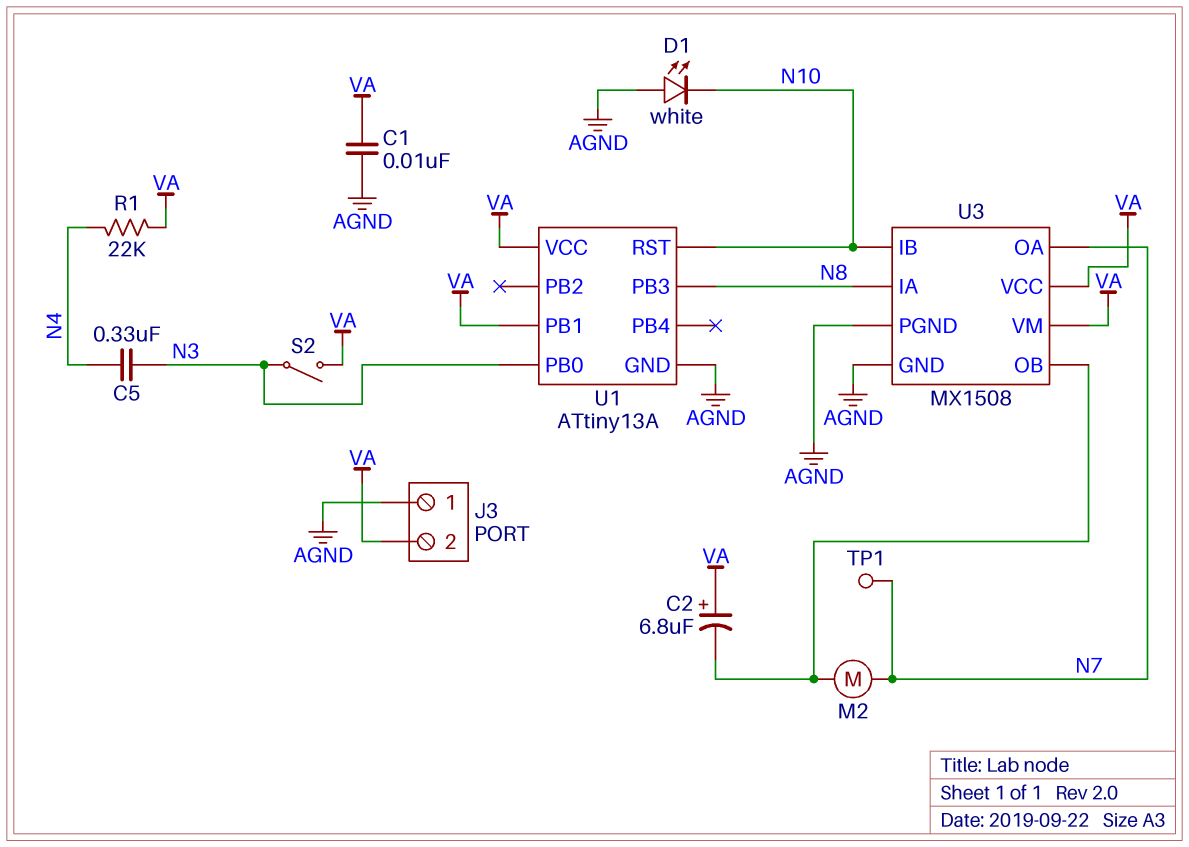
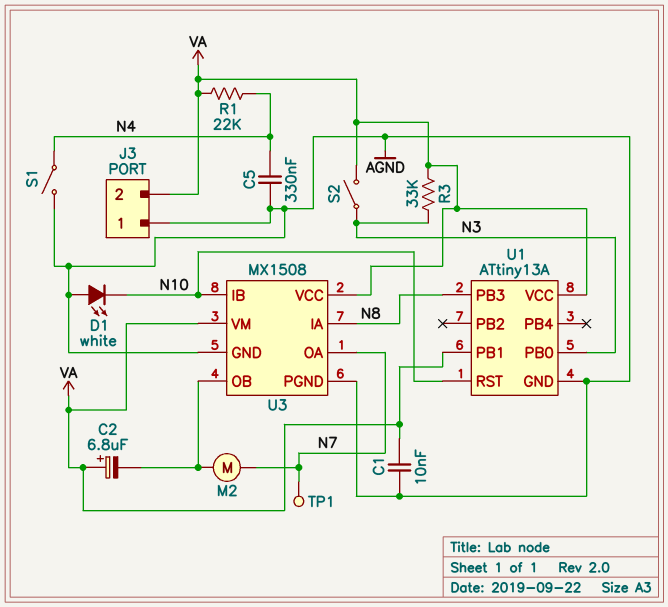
C5: 330nF (N3, N4) -> 330nF (AGND, N4)
R3: none -> 33k (N3, VA)
S1: none -> switch (AGND, N4)

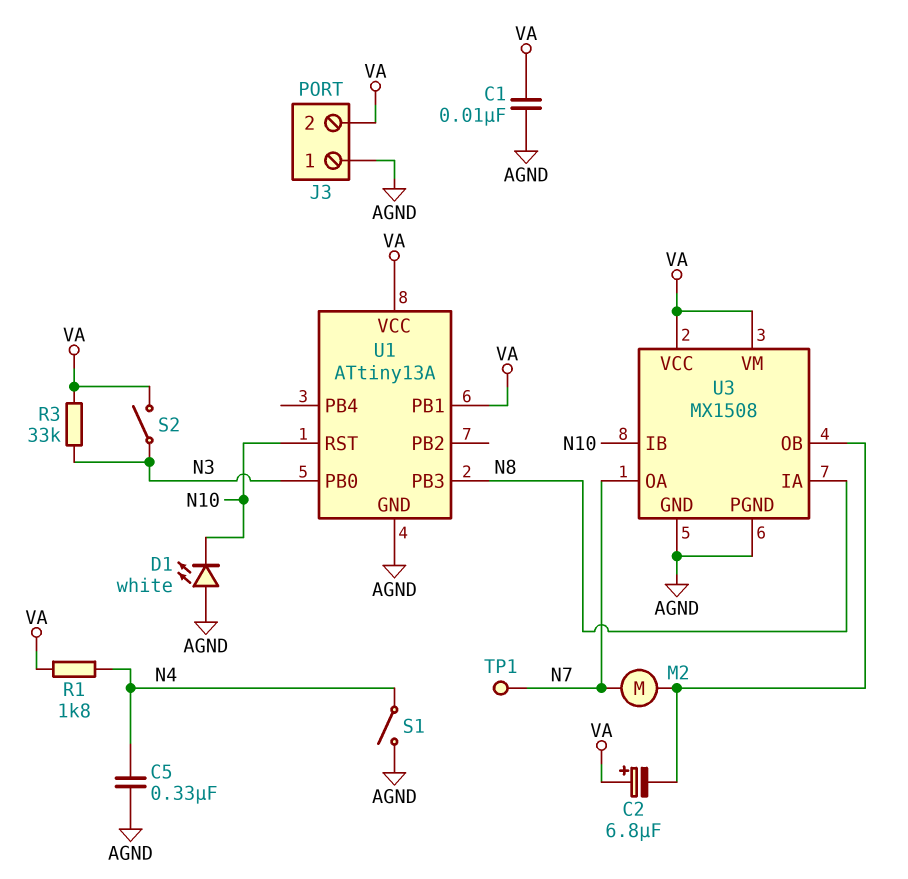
R1: 22k (N4, VA) -> 1.8k (N4, VA)

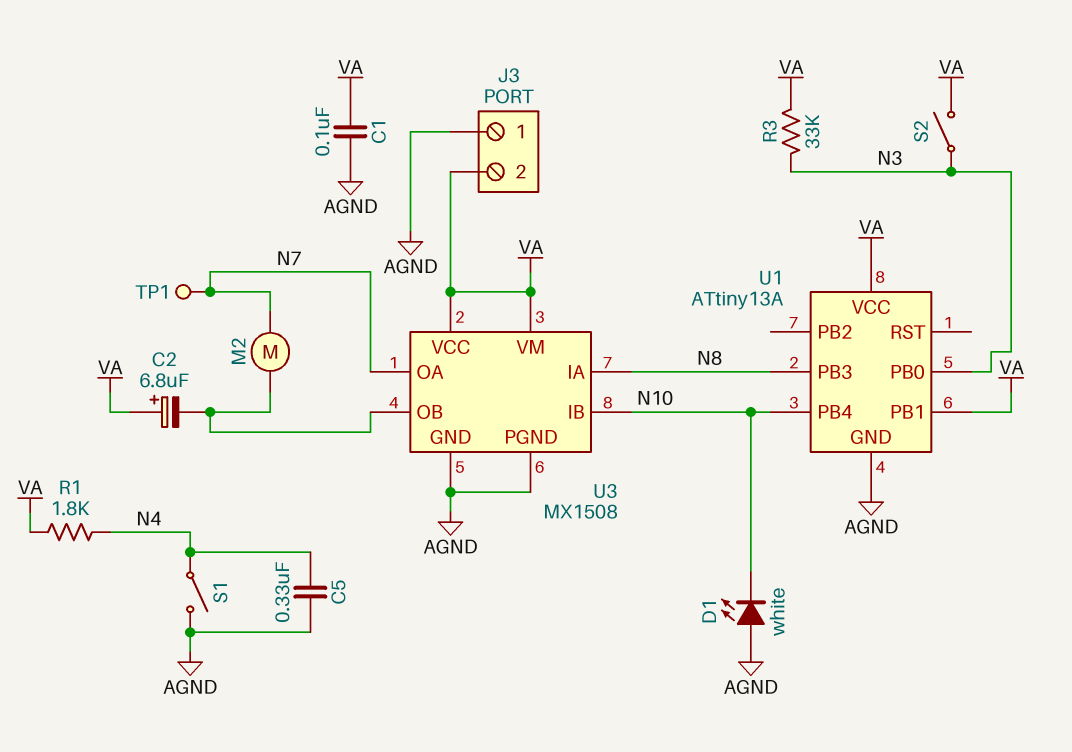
C1: 10nF (AGND, VA) -> 100nF (AGND, VA)
U1 pin PB4: none -> N10
U1 pin RST: N10 -> none

